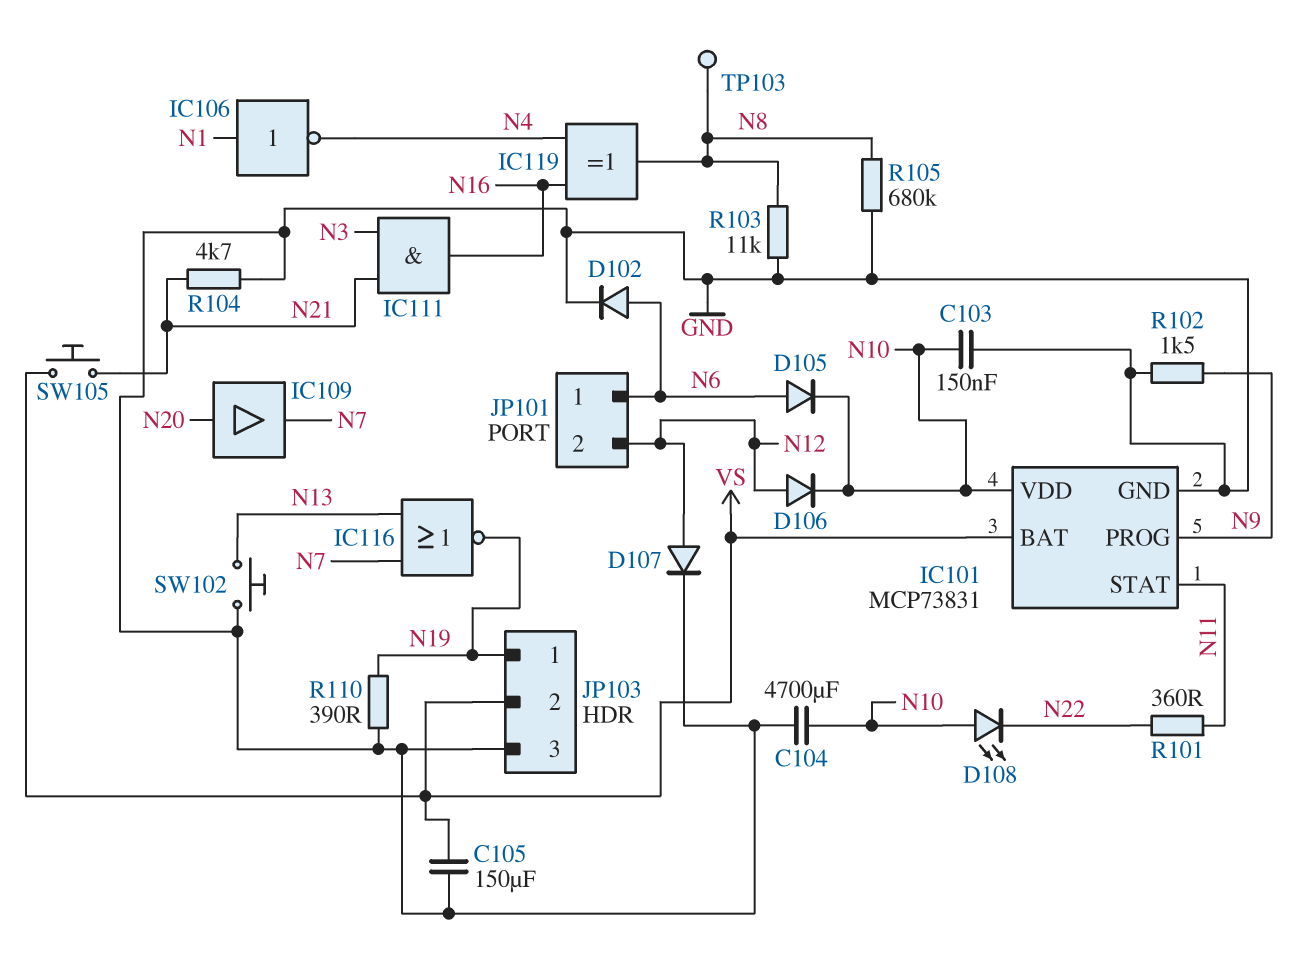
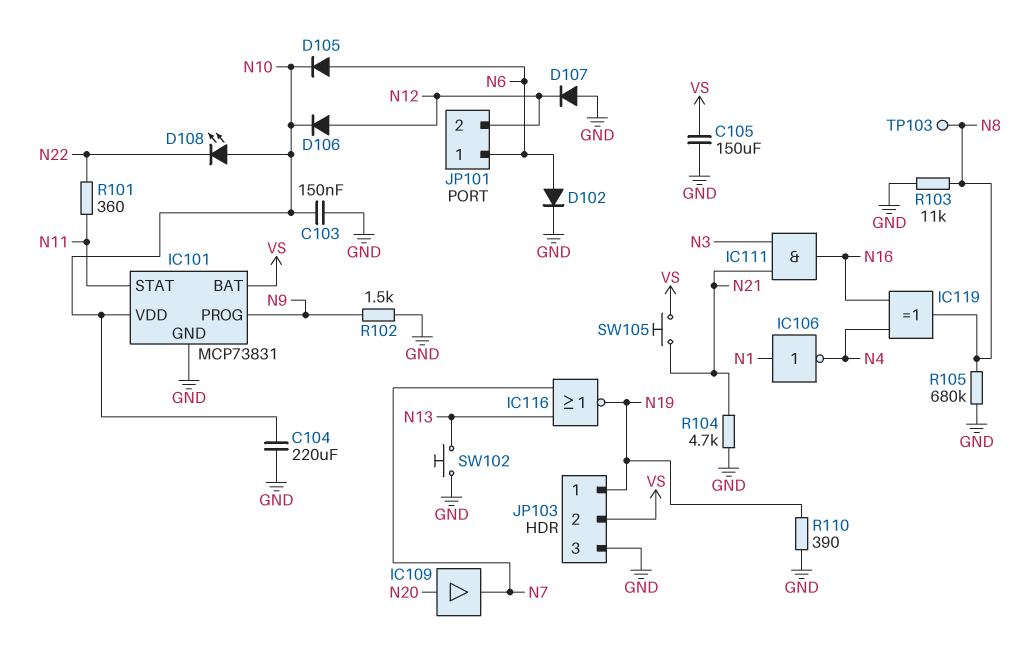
C104: 4700uF (GND, N10) -> 220uF (GND, N10)
D107: diode (A N12, K GND) -> diode (A GND, K N12)

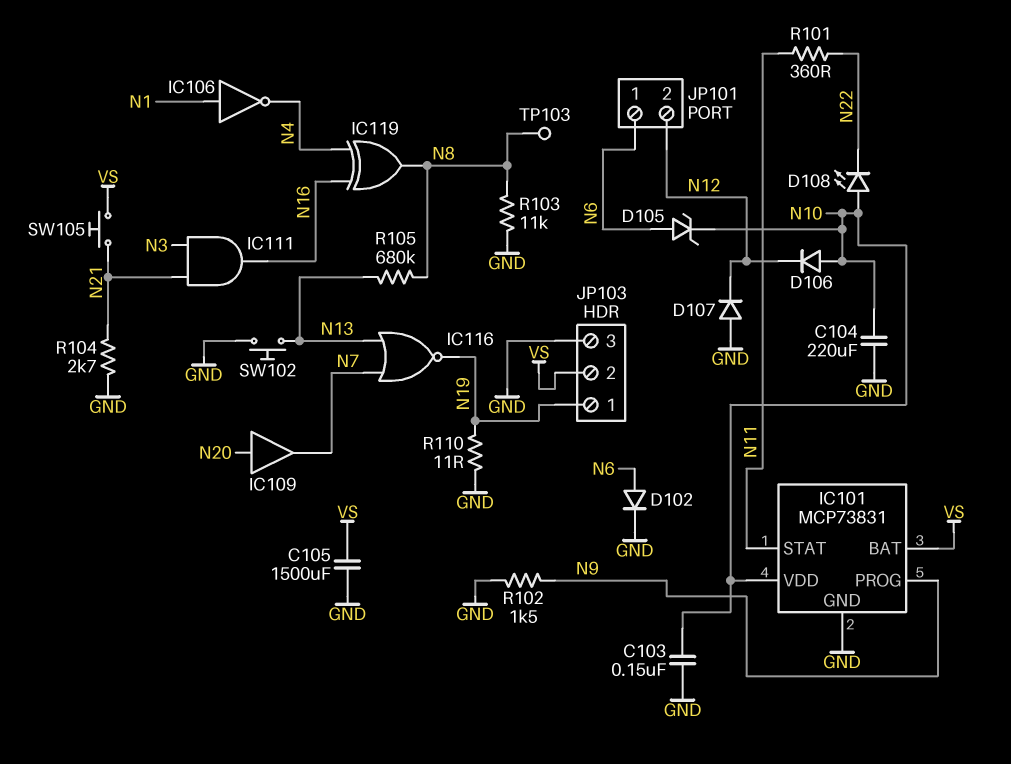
C105: 150uF (GND, VS) -> 1500uF (GND, VS)
D105: diode (A N6, K N10) -> zener (A N6, K N10)
D106: diode (A N12, K N10) -> diode (A N10, K N12)
R104: 4.7k (GND, N21) -> 2.7k (GND, N21)
R105: 680k (GND, N8) -> 680k (N8, N13)
R110: 390 (GND, N19) -> 11 (GND, N19)

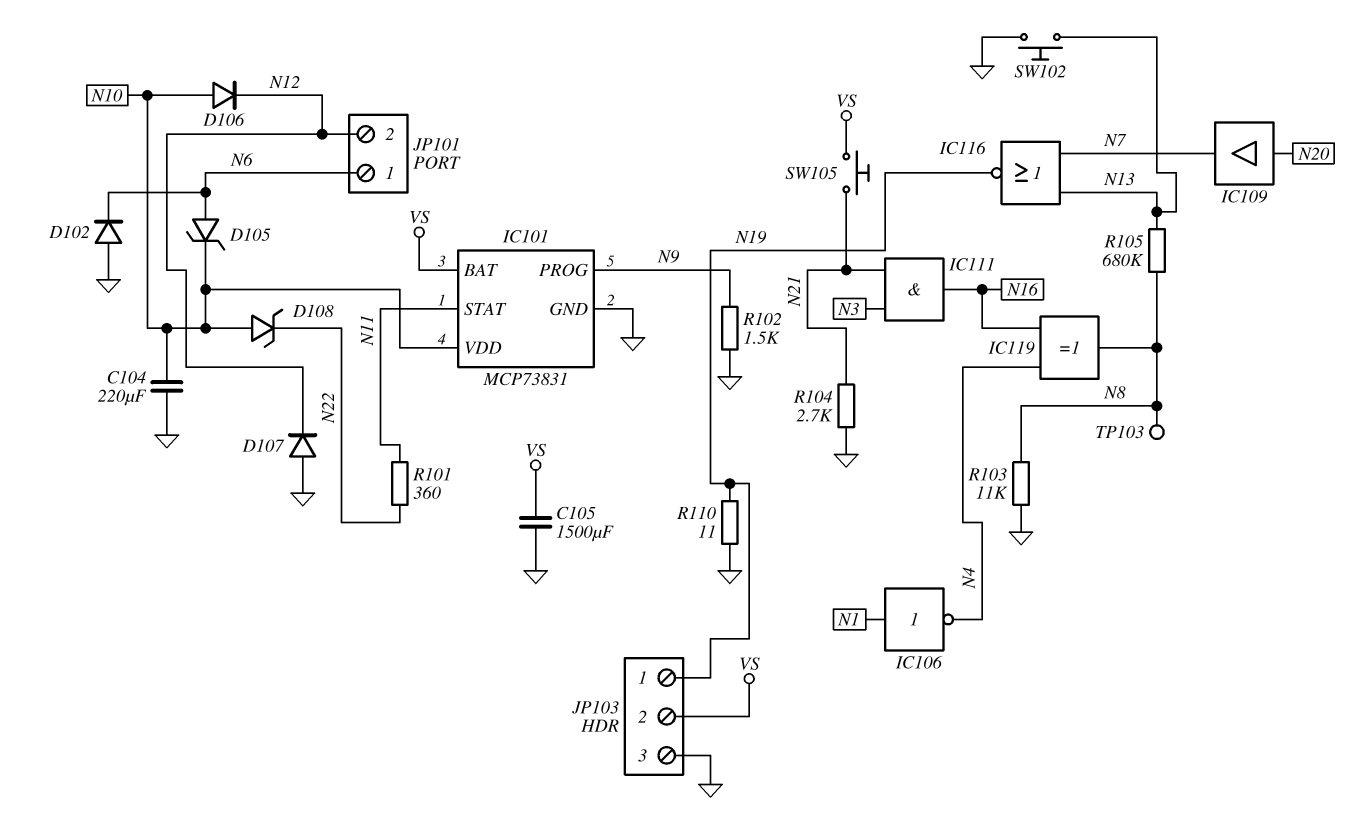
C103: 150nF (GND, N10) -> none
D102: diode (A N6, K GND) -> diode (A GND, K N6)
D108: LED (A N10, K N22) -> zener (A N10, K N22)

